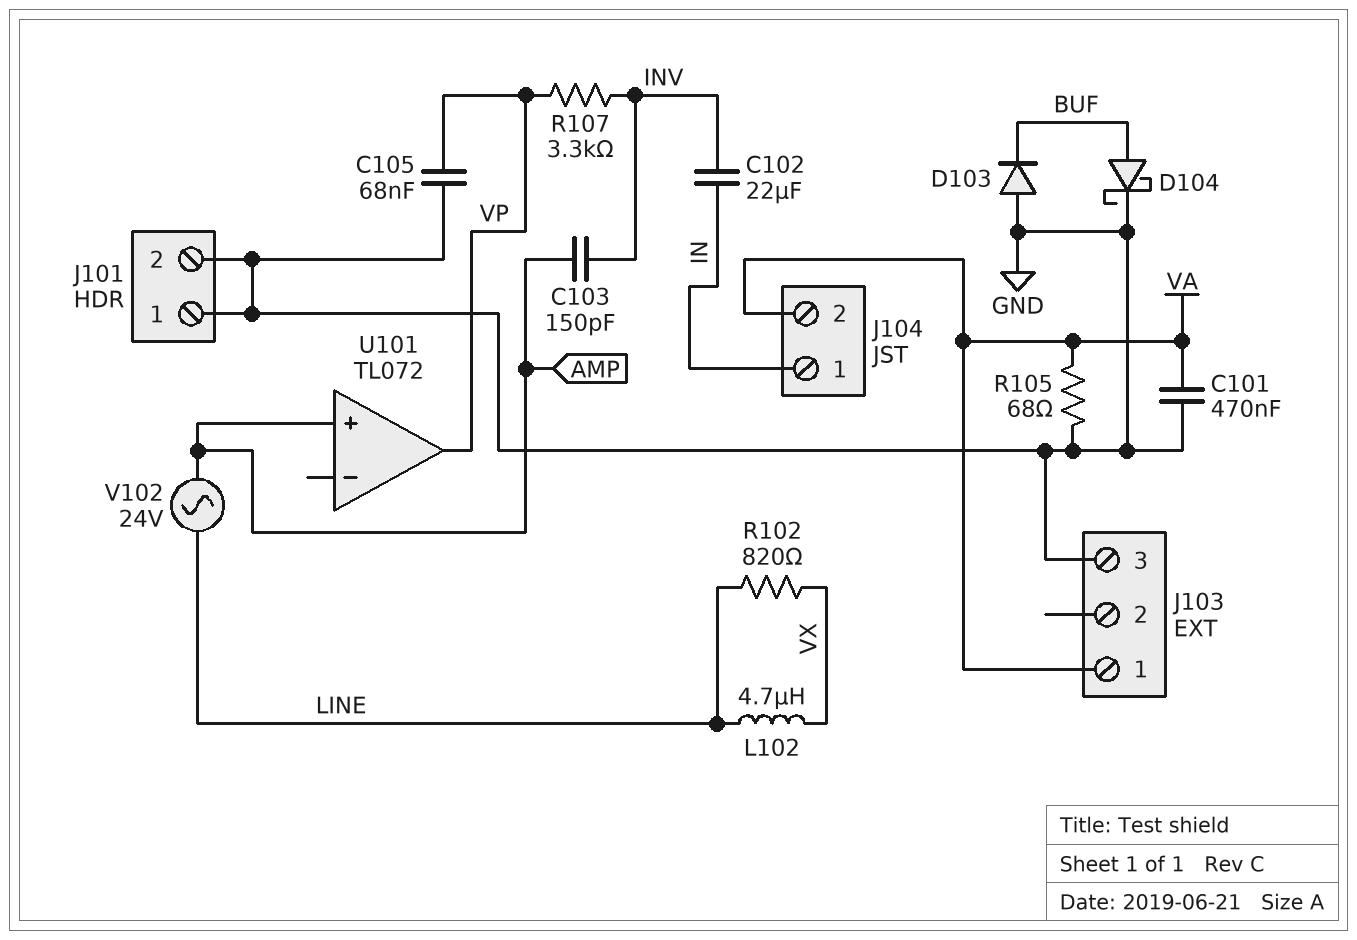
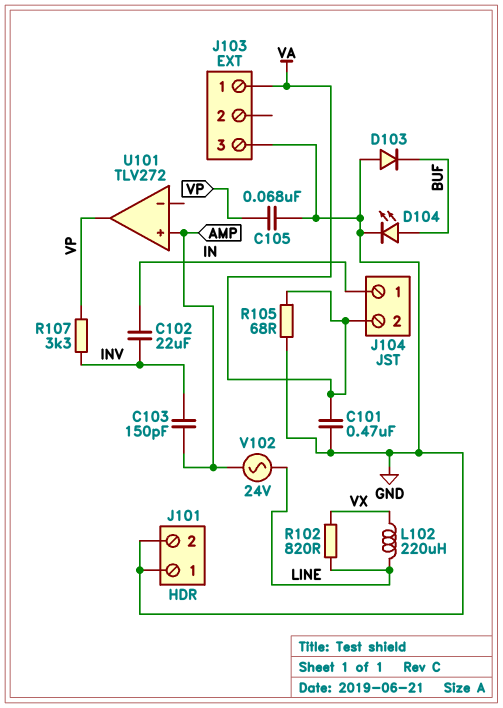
D104: schottky (A BUF, K GND) -> LED (A BUF, K GND)
L102: 4.7uH (LINE, VX) -> 220uH (LINE, VX)
U101: TL072 -> TLV272

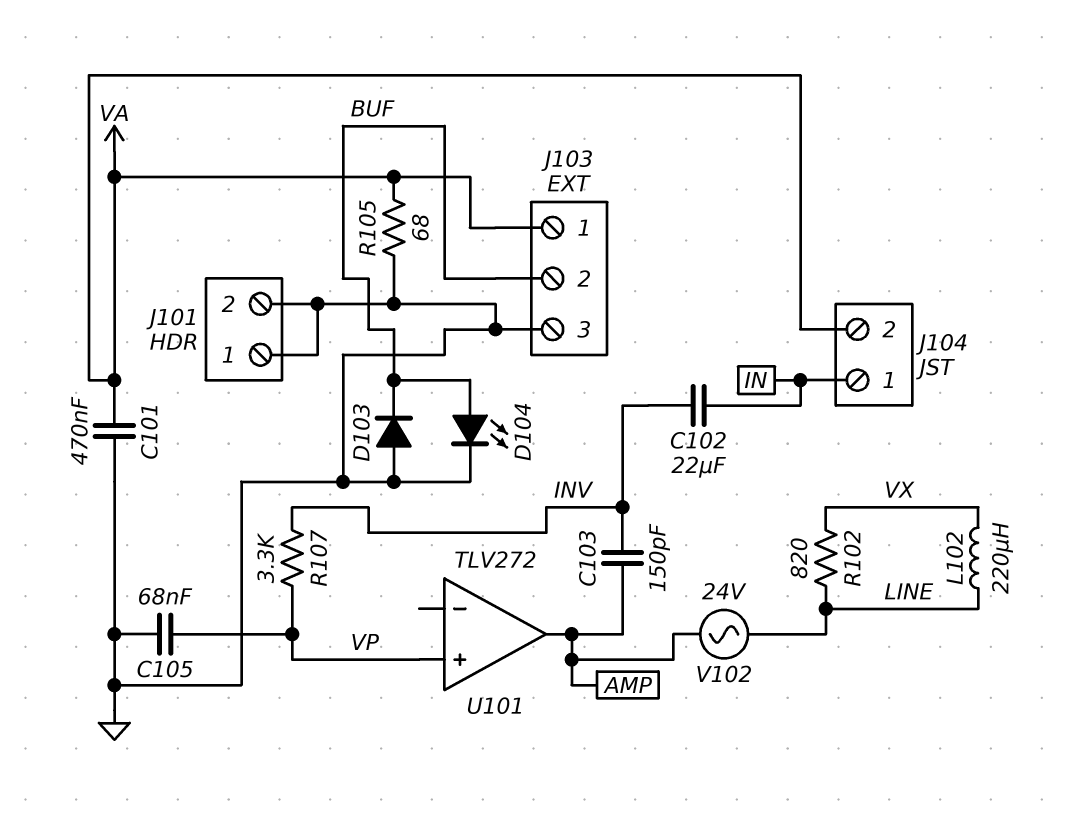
J103 pin 2: none -> BUF
U101 pin in+: AMP -> VP
U101 pin out: VP -> AMP

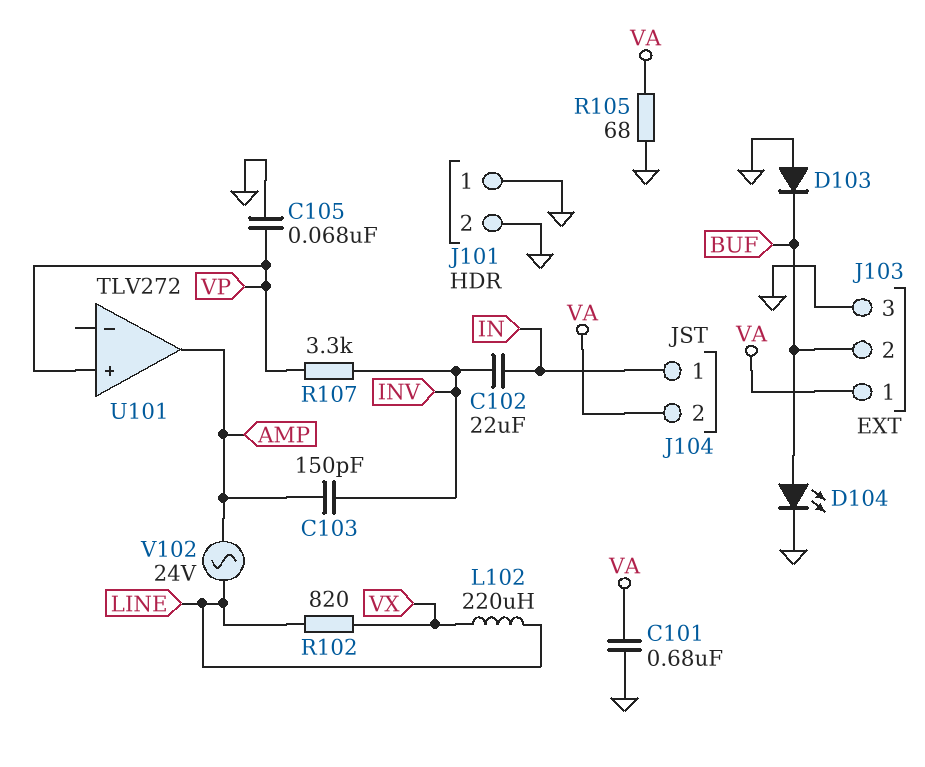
C101: 470nF (GND, VA) -> 680nF (GND, VA)

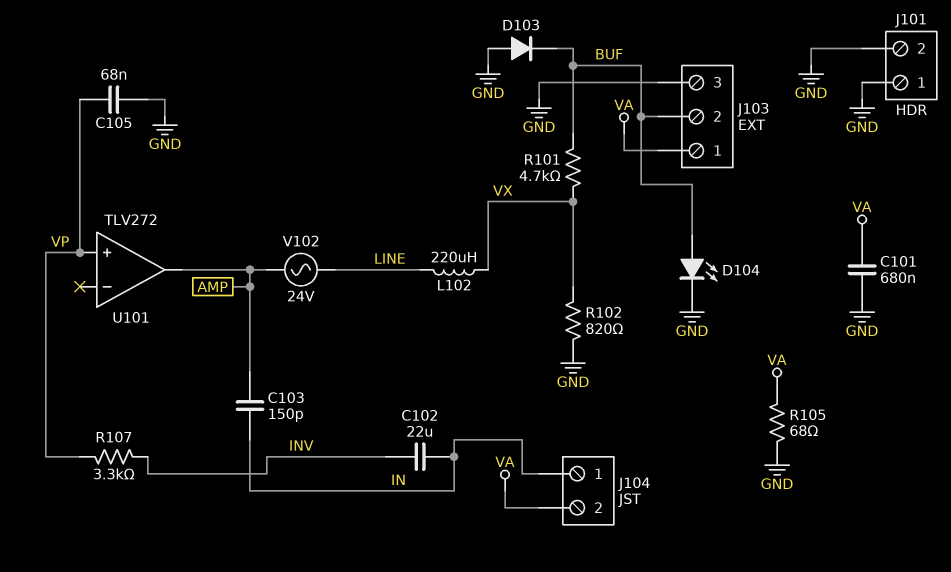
C103: 150pF (AMP, INV) -> 150pF (AMP, IN)
R101: none -> 4.7k (BUF, VX)
R102: 820 (LINE, VX) -> 820 (GND, VX)

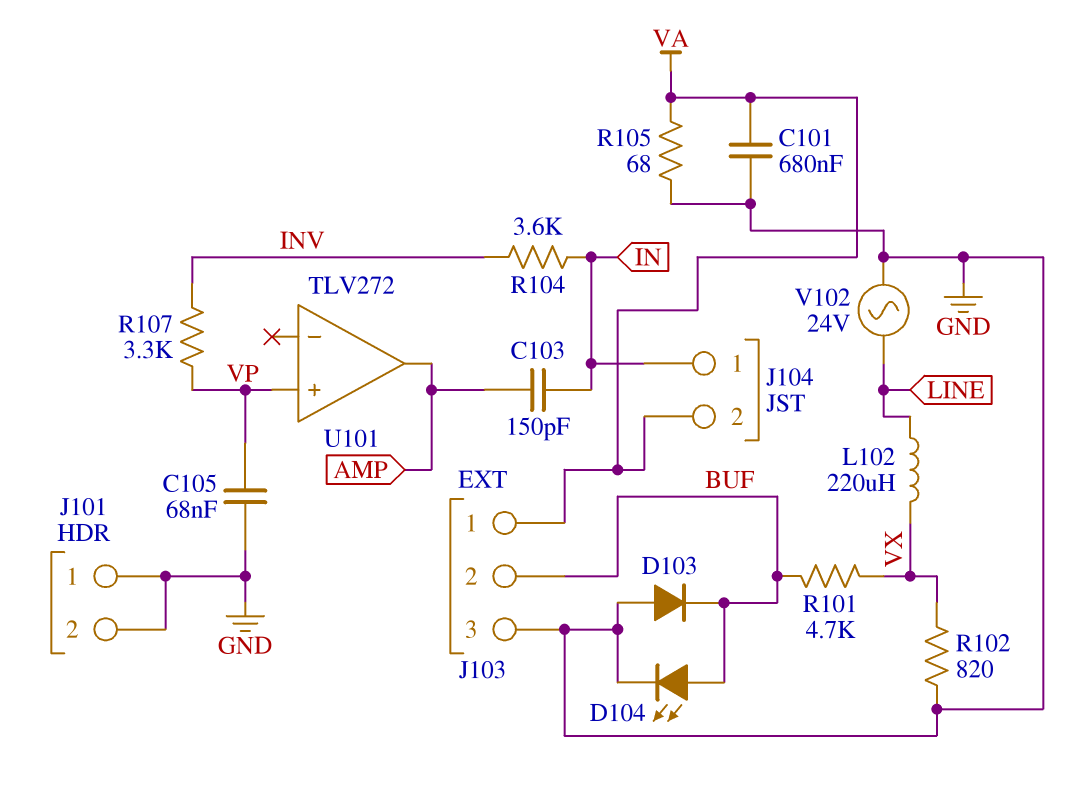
C102: 22uF (IN, INV) -> none
R104: none -> 3.6k (IN, INV)
V102: AC 24V (AMP, LINE) -> AC 24V (GND, LINE)

